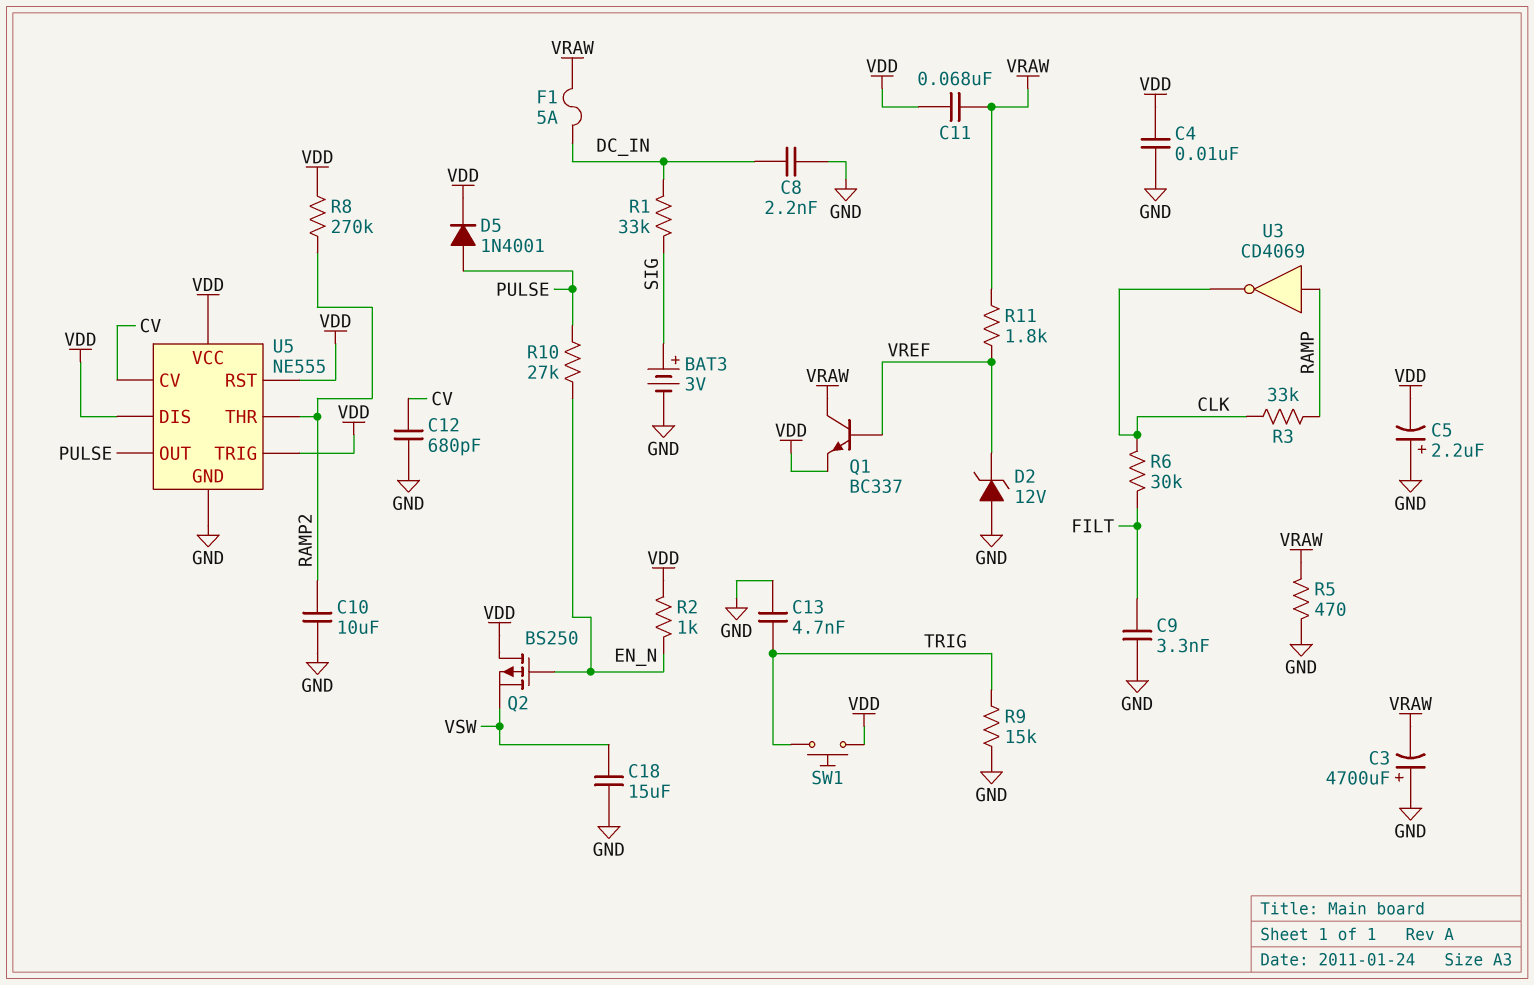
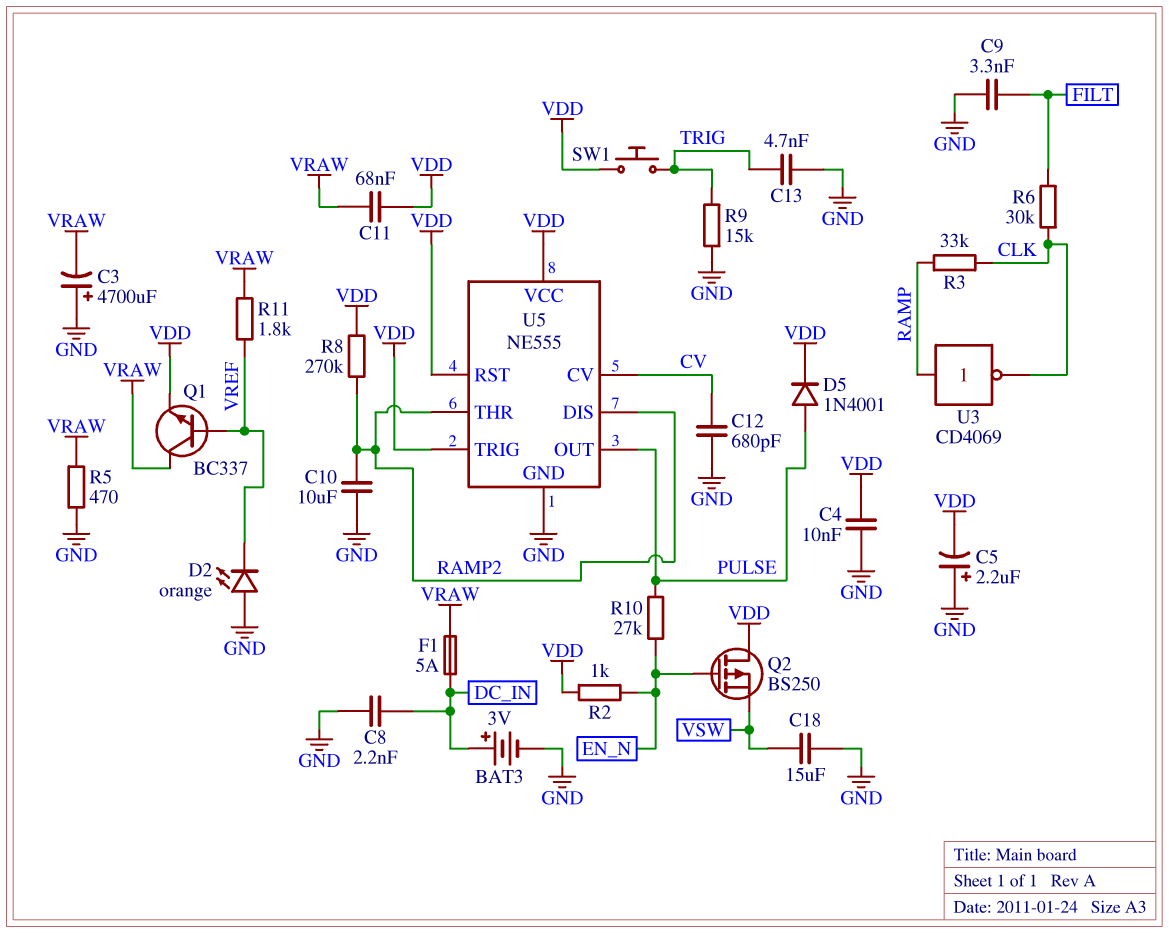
BAT3: 3V (plus SIG, minus GND) -> 3V (plus DC_IN, minus GND)
D2: zener 12V (A GND, K VREF) -> LED orange (A GND, K VREF)
R1: 33k (DC_IN, SIG) -> none
U5 pin DIS: VDD -> RAMP2

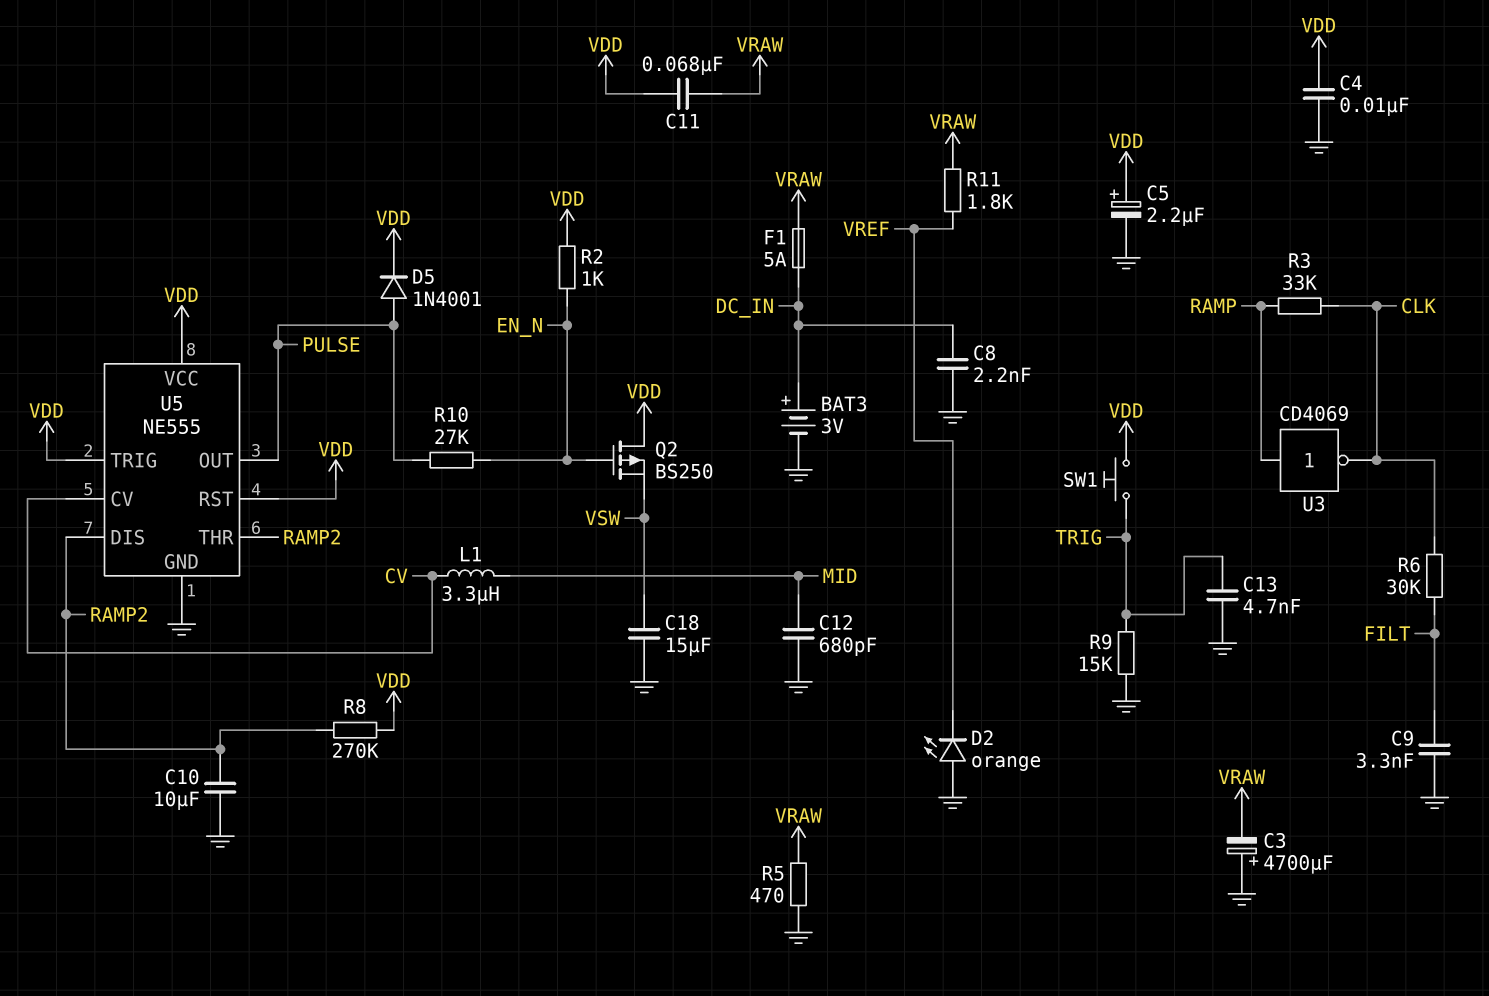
C5: 2.2uF (plus GND, minus VDD) -> 2.2uF (plus VDD, minus GND)
C12: 680pF (CV, GND) -> 680pF (GND, MID)
L1: none -> 3.3uH (CV, MID)
Q1: NPN BC337 (B VREF, C VRAW, E VDD) -> none

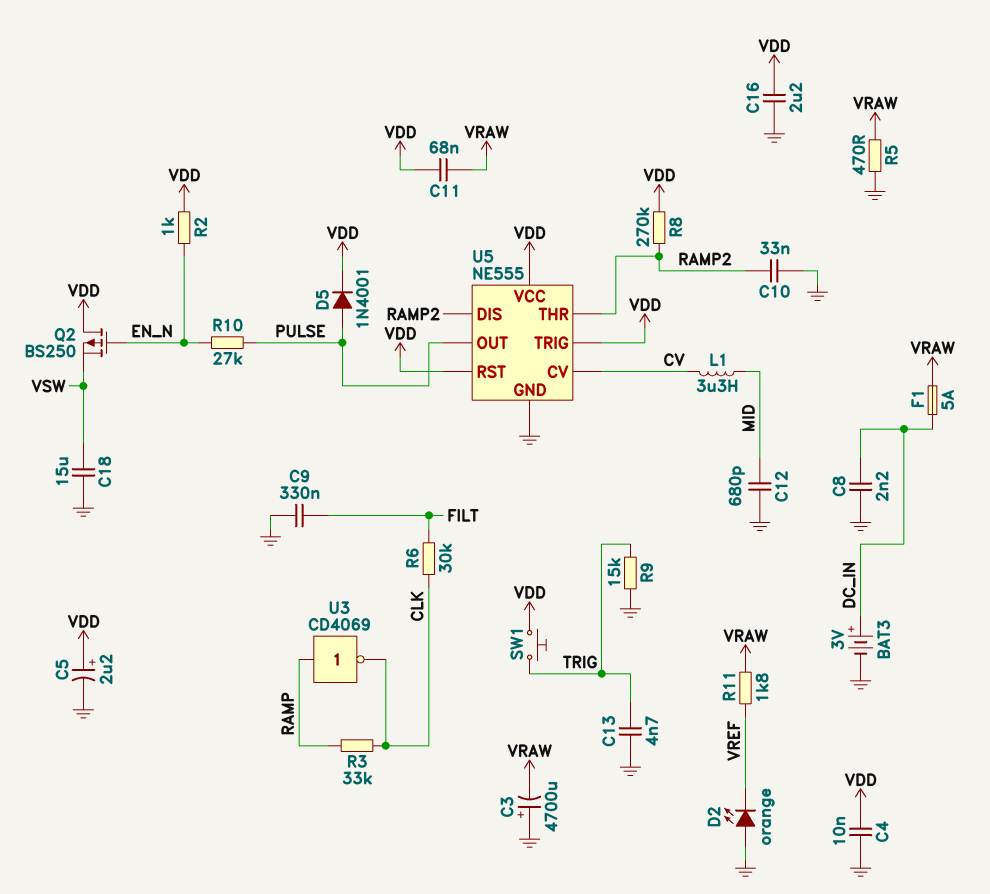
C9: 3.3nF (FILT, GND) -> 330nF (FILT, GND)
C10: 10uF (GND, RAMP2) -> 33nF (GND, RAMP2)
C16: none -> 2.2uF (GND, VDD)

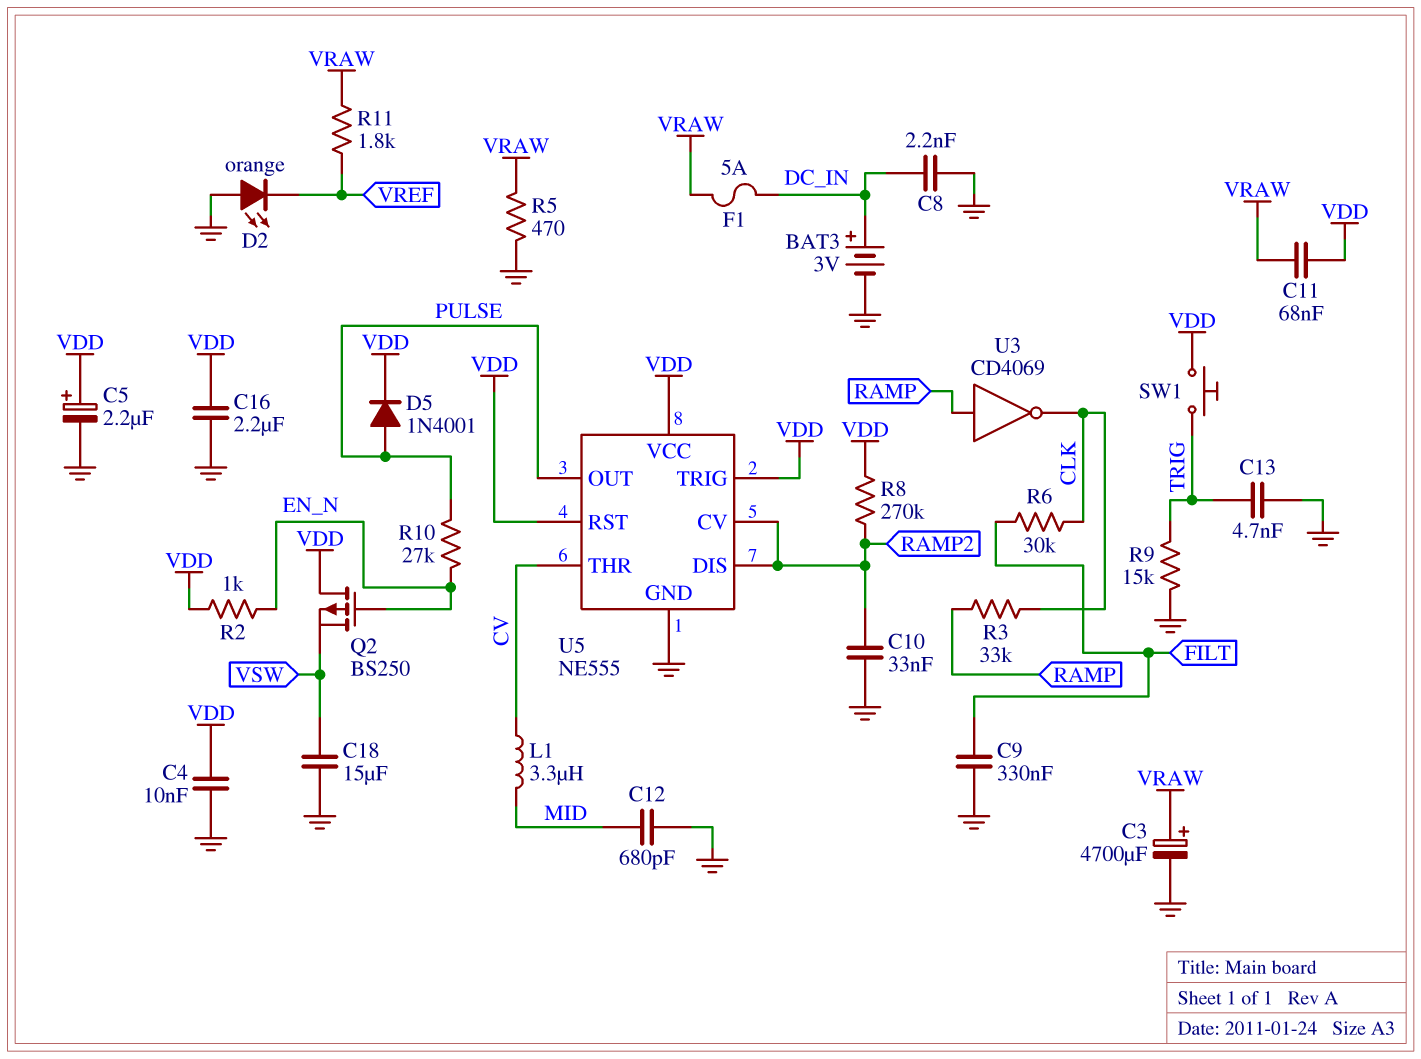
C3: 4700uF (plus GND, minus VRAW) -> 4700uF (plus VRAW, minus GND)
U5 pin CV: CV -> RAMP2
U5 pin THR: RAMP2 -> CV

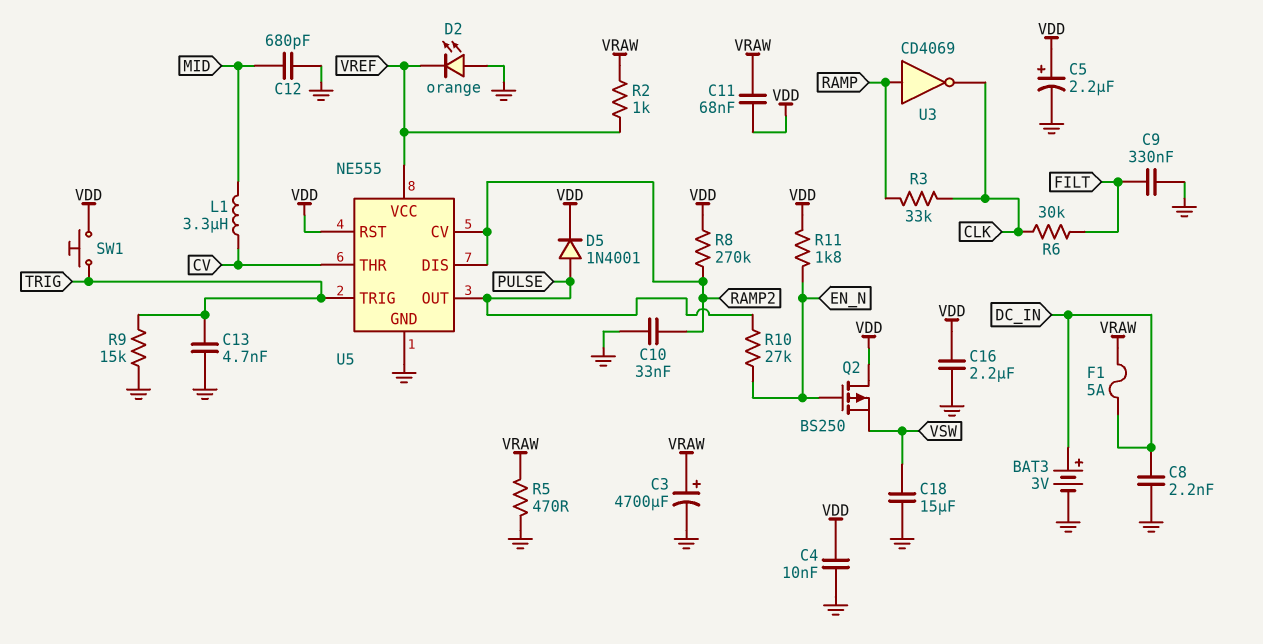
R2: 1k (EN_N, VDD) -> 1k (VRAW, VREF)
R11: 1.8k (VRAW, VREF) -> 1.8k (EN_N, VDD)
U5 pin TRIG: VDD -> TRIG
U5 pin VCC: VDD -> VREF

